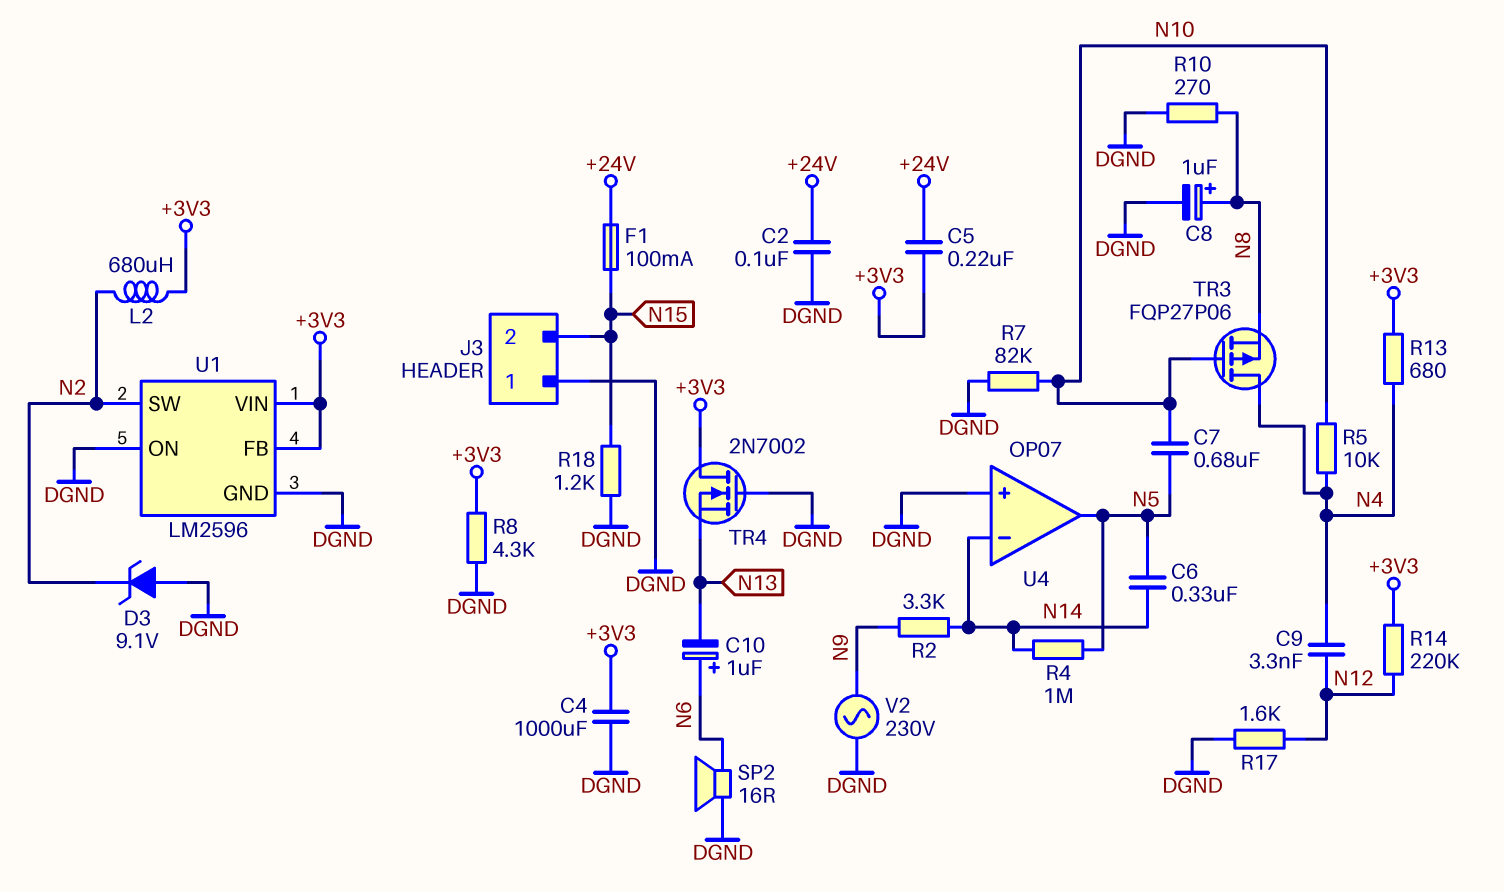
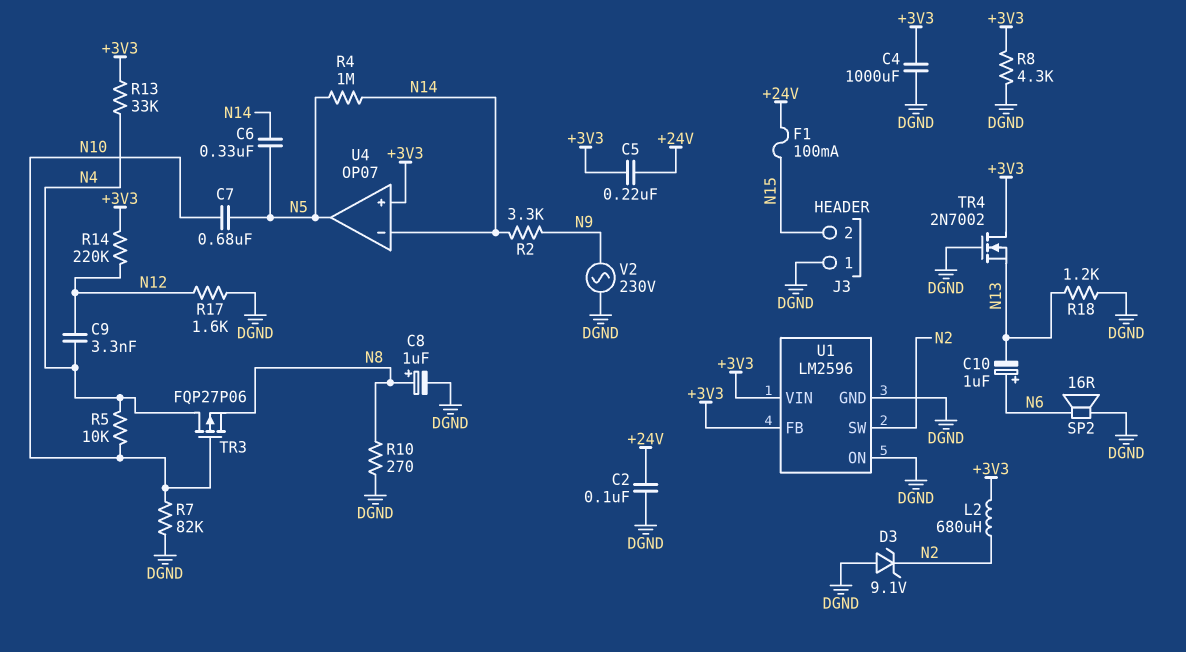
R13: 680 (+3V3, N4) -> 33k (+3V3, N4)
R18: 1.2k (DGND, N15) -> 1.2k (DGND, N13)
U4 pin in+: DGND -> +3V3

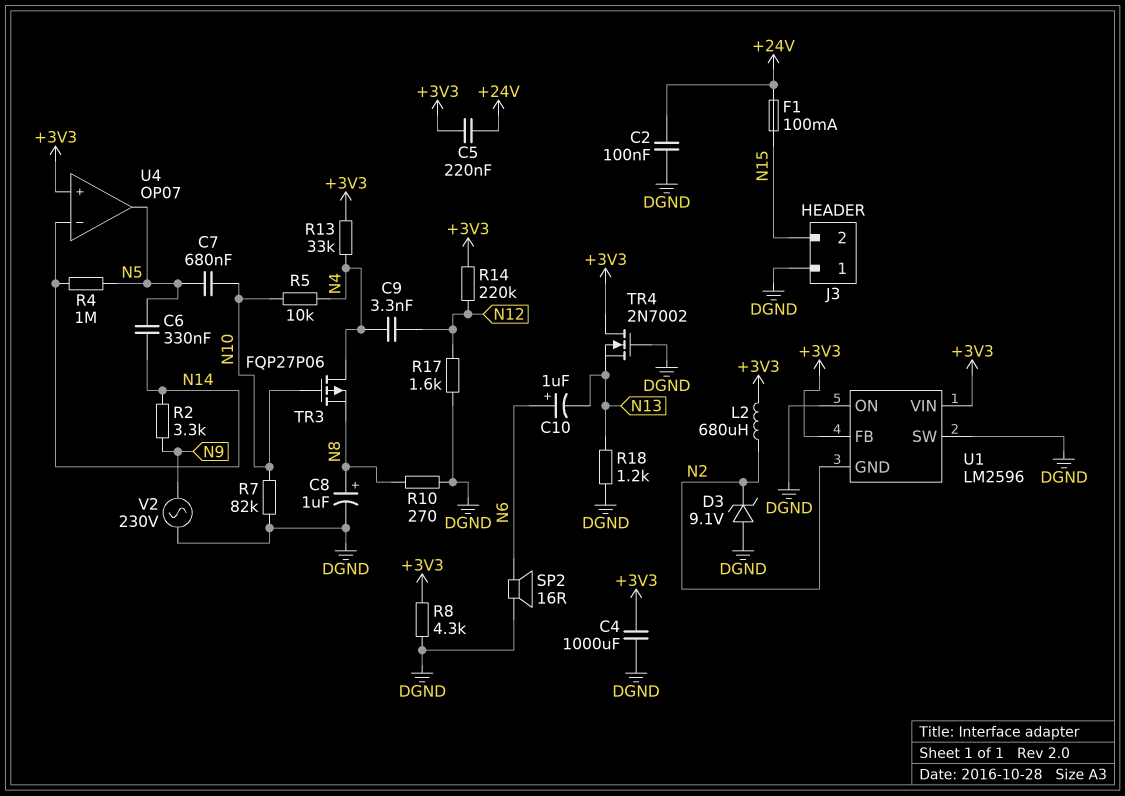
U1 pin GND: DGND -> N2
U1 pin SW: N2 -> DGND

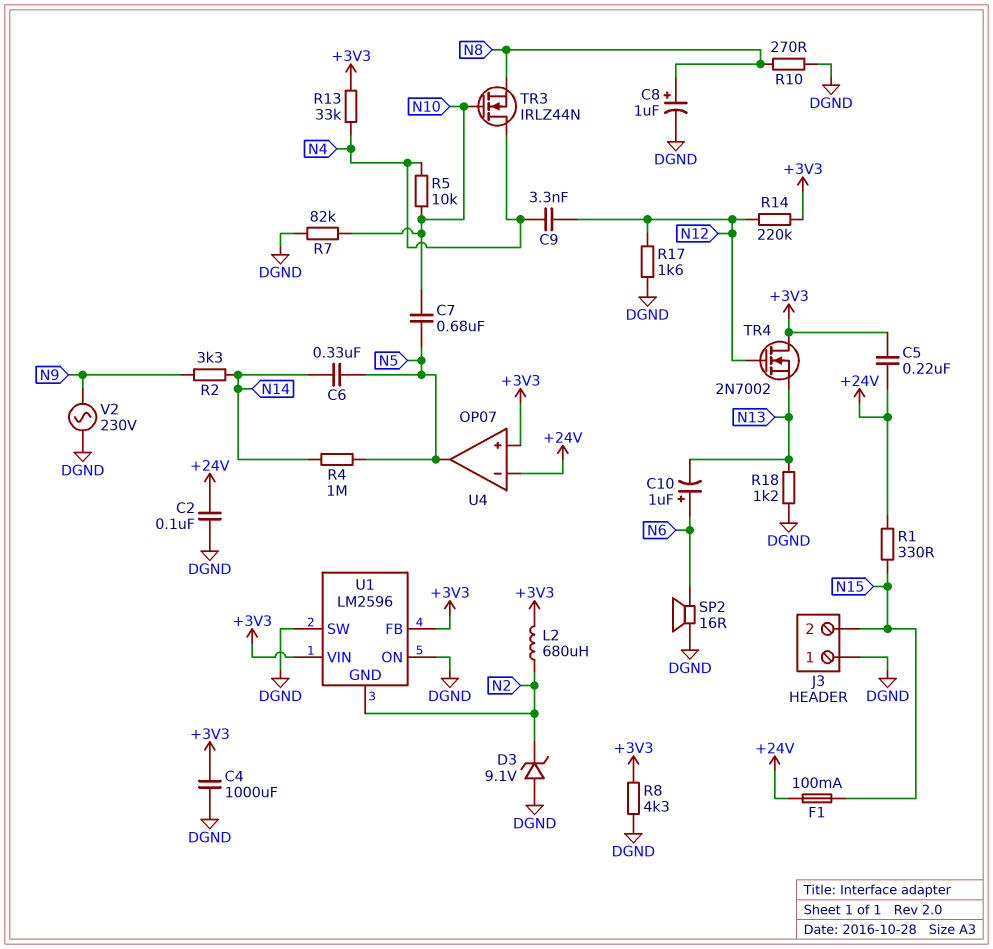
R1: none -> 330 (+24V, N15)
TR3: PMOS FQP27P06 (G N10, D N4, S N8) -> NMOS IRLZ44N (G N10, D N4, S N8)
TR4: NMOS 2N7002 (G DGND, D +3V3, S N13) -> NMOS 2N7002 (G N12, D +3V3, S N13)
U4 pin in-: N14 -> +24V

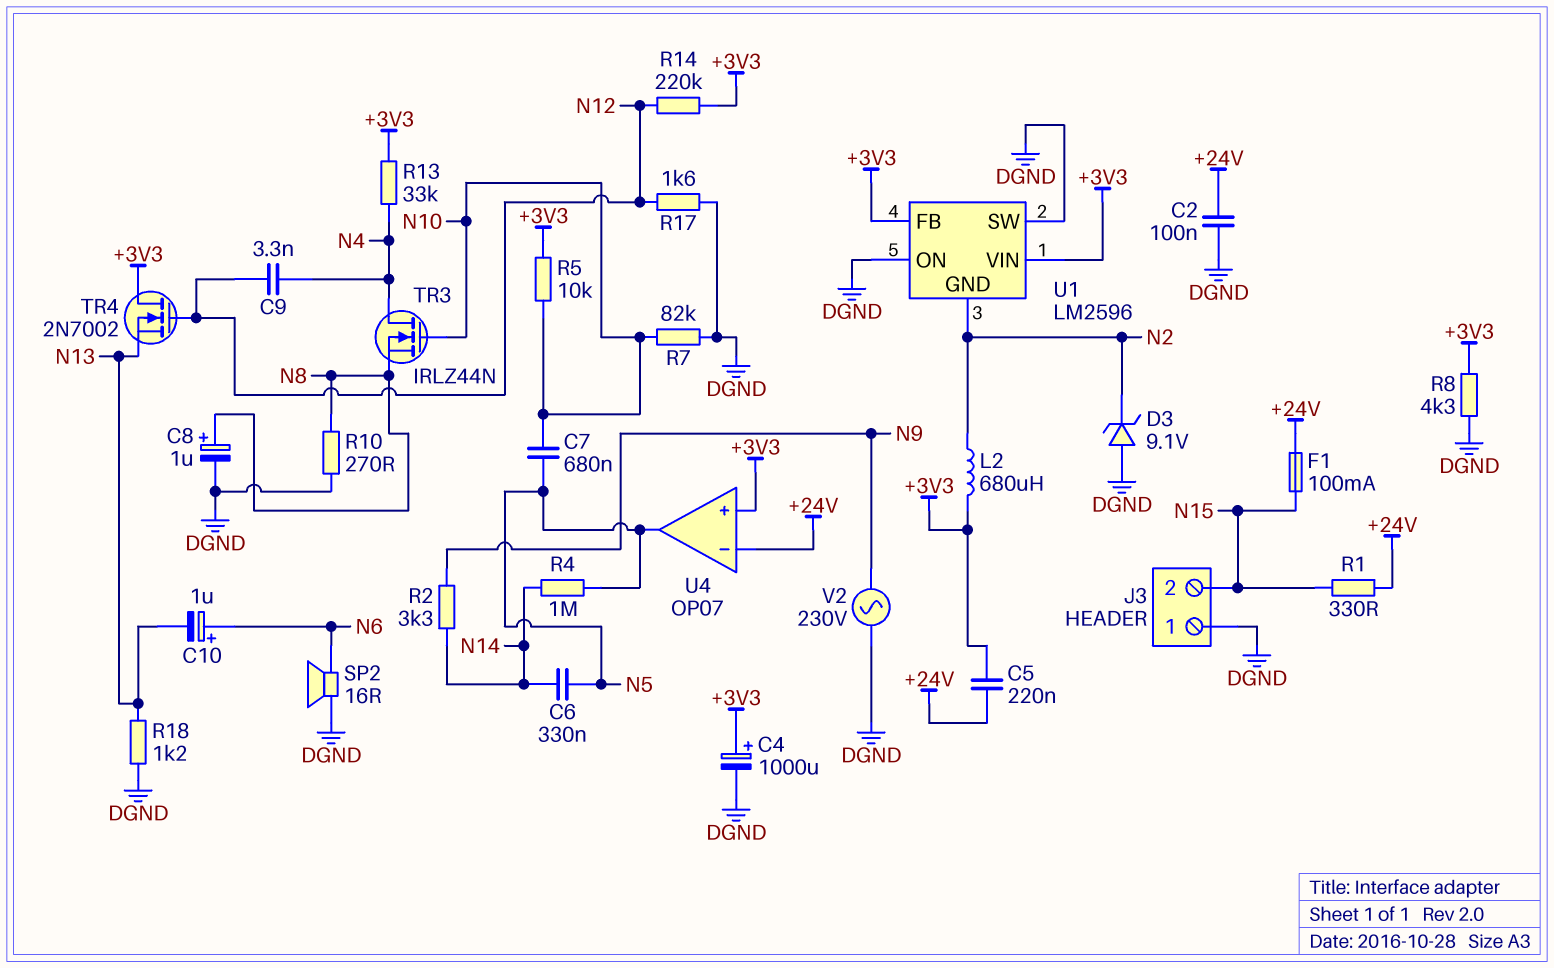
C4: 1000uF (+3V3, DGND) -> 1000uF (plus +3V3, minus DGND)
R5: 10k (N4, N10) -> 10k (+3V3, N10)

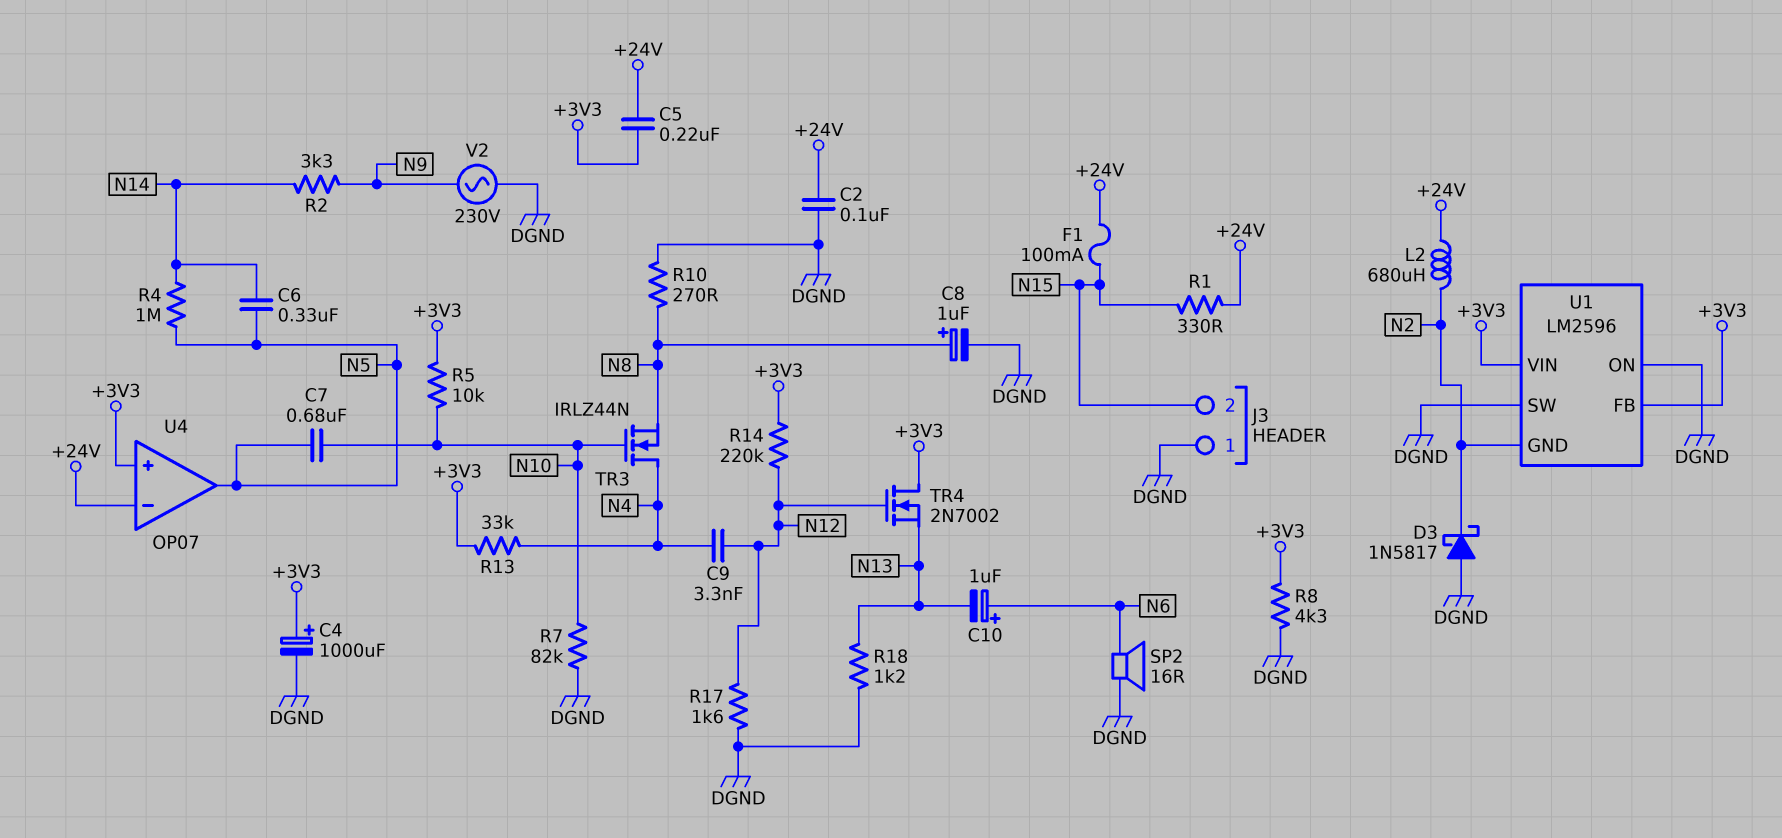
D3: zener 9.1V (A DGND, K N2) -> schottky 1N5817 (A DGND, K N2)
L2: 680uH (+3V3, N2) -> 680uH (+24V, N2)

